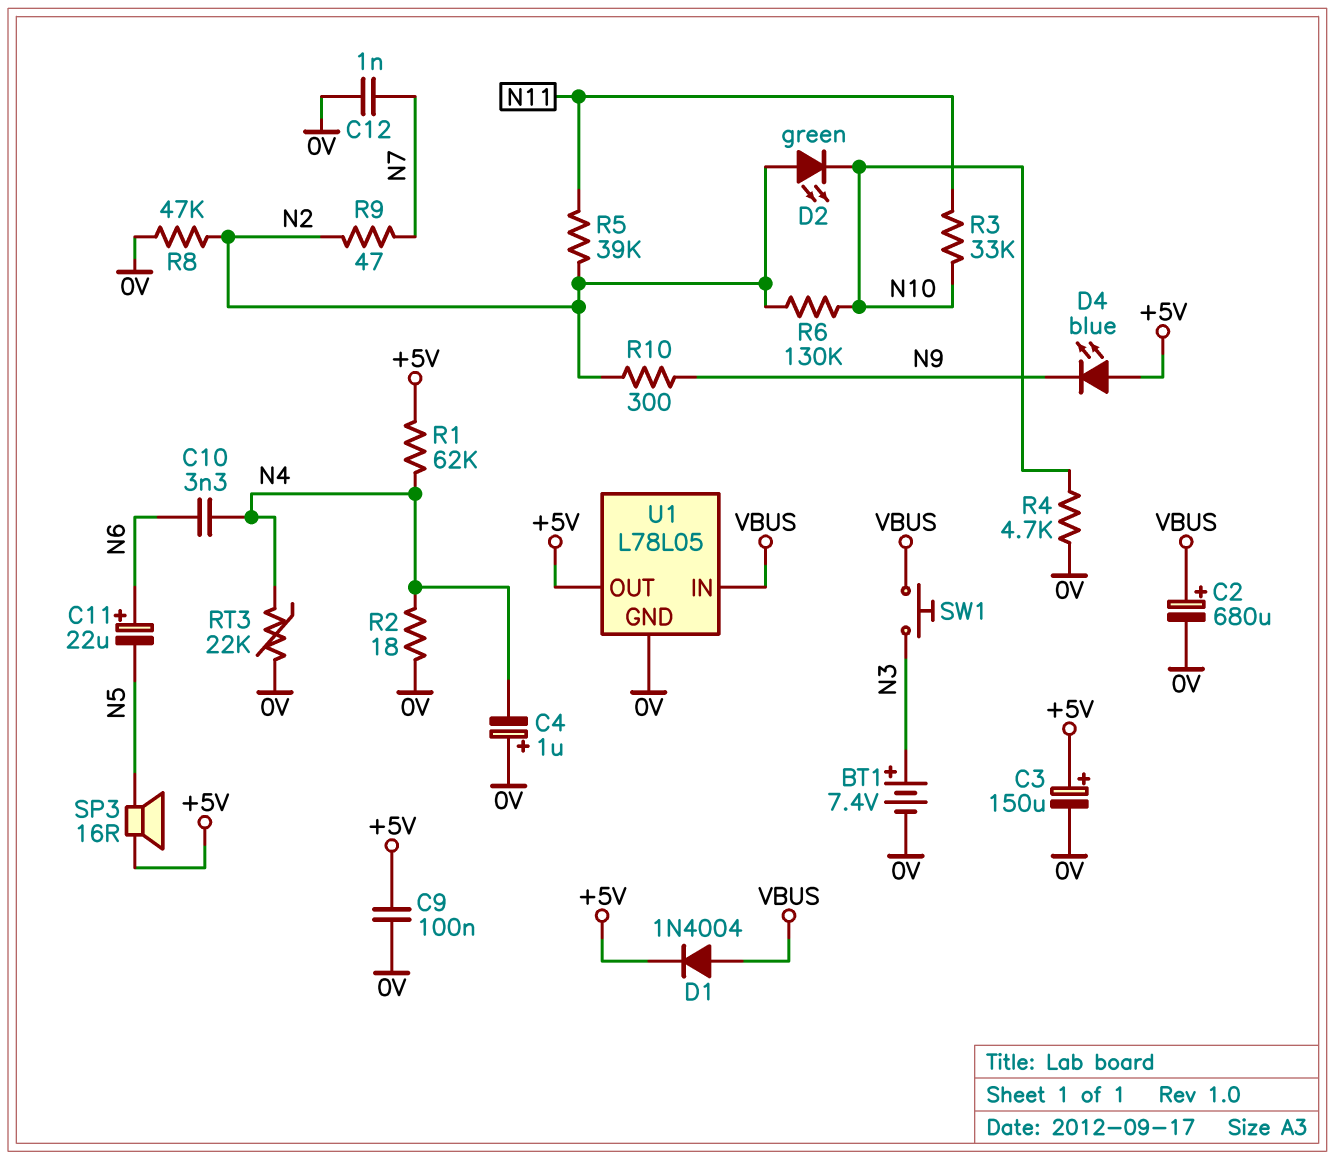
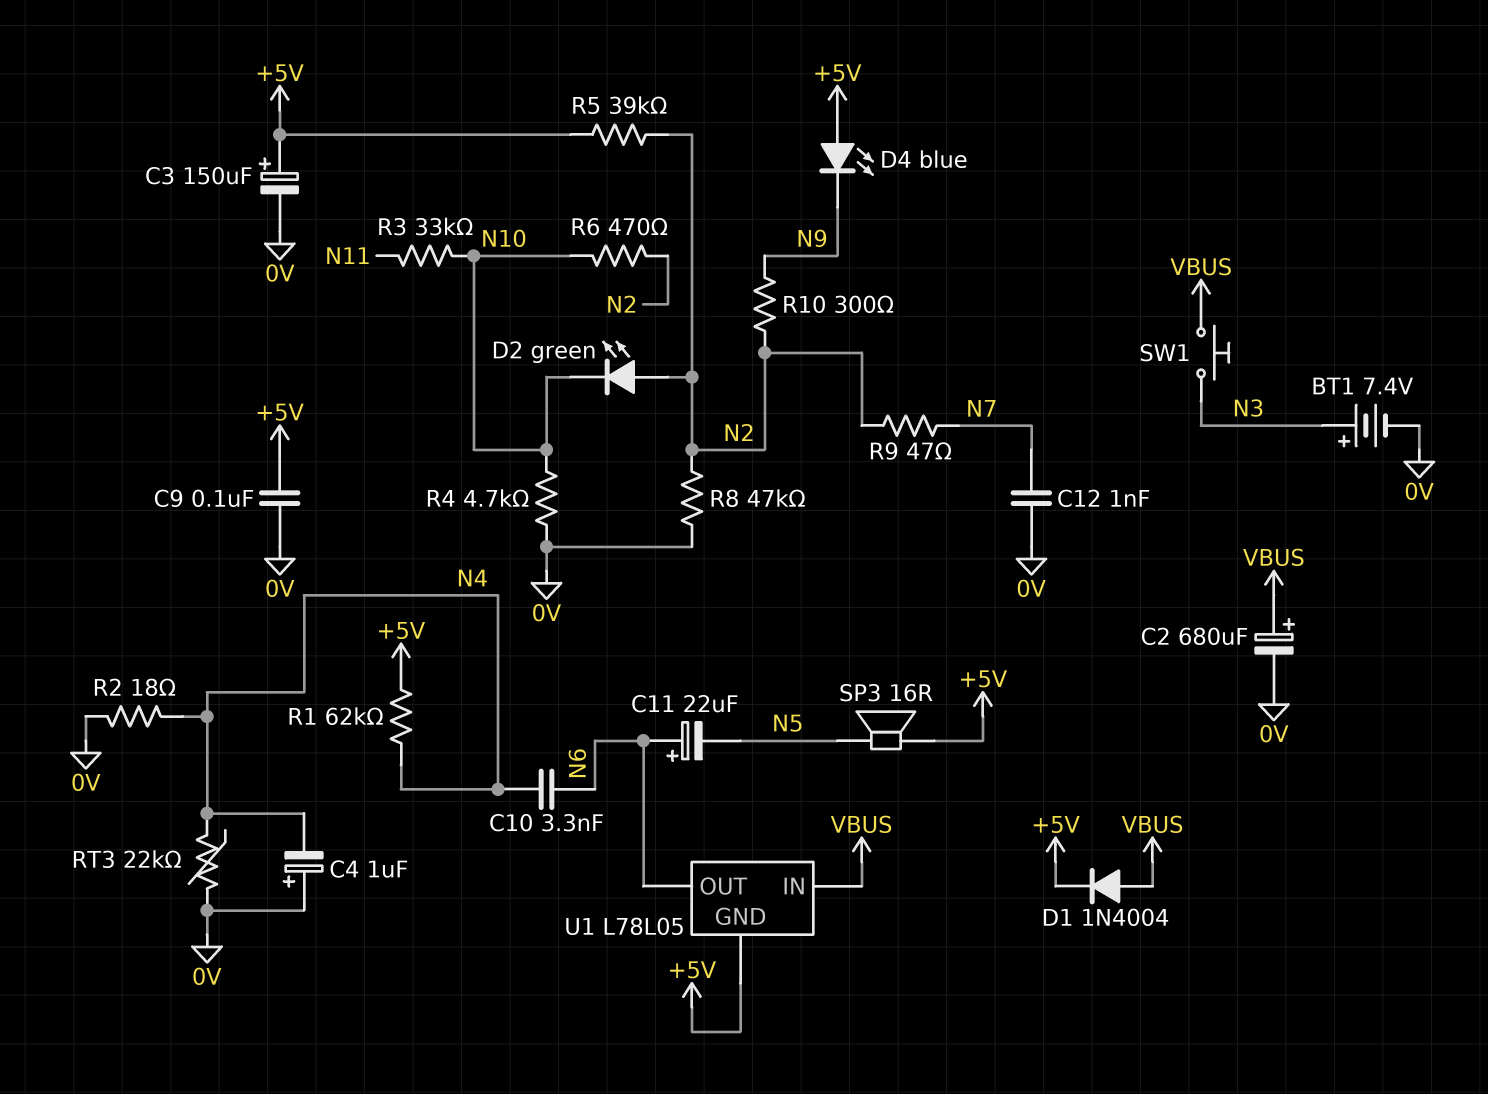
R5: 39k (N2, N11) -> 39k (+5V, N2)
R6: 130k (N2, N10) -> 470 (N2, N10)
U1 pin GND: 0V -> +5V
U1 pin OUT: +5V -> N6

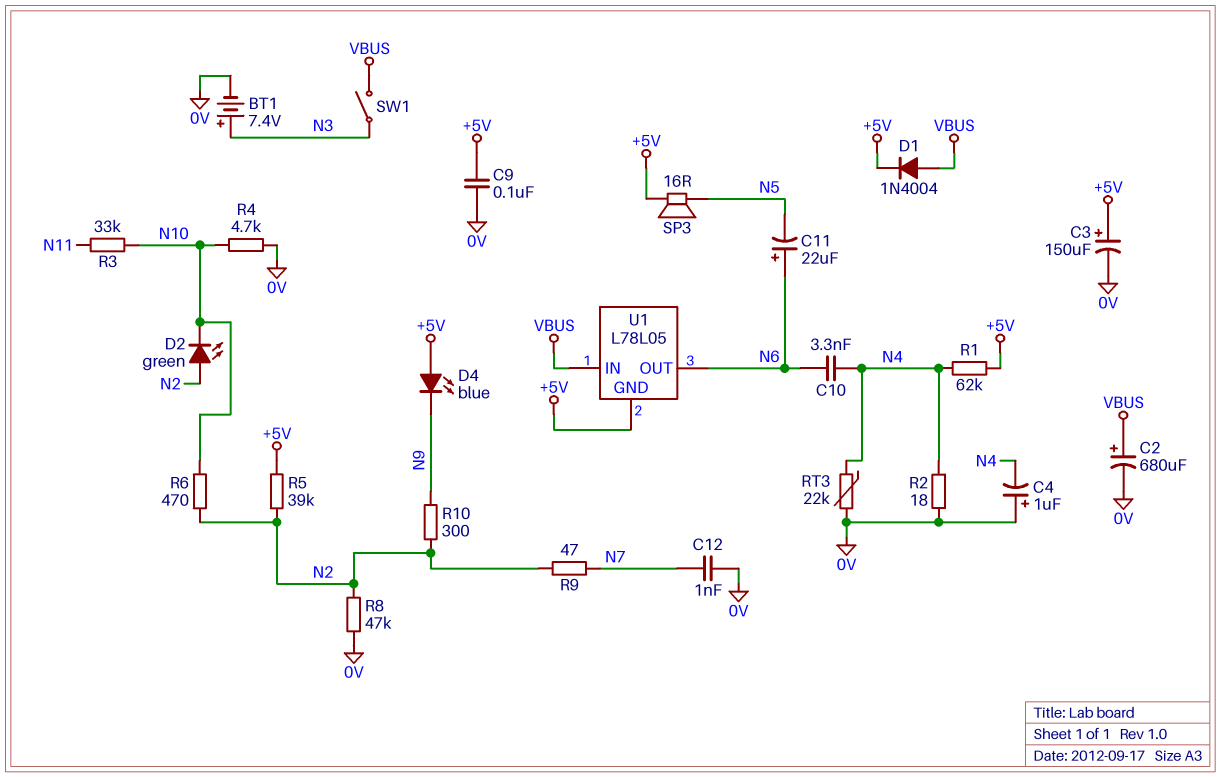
SW1: button (N3, VBUS) -> switch (N3, VBUS)

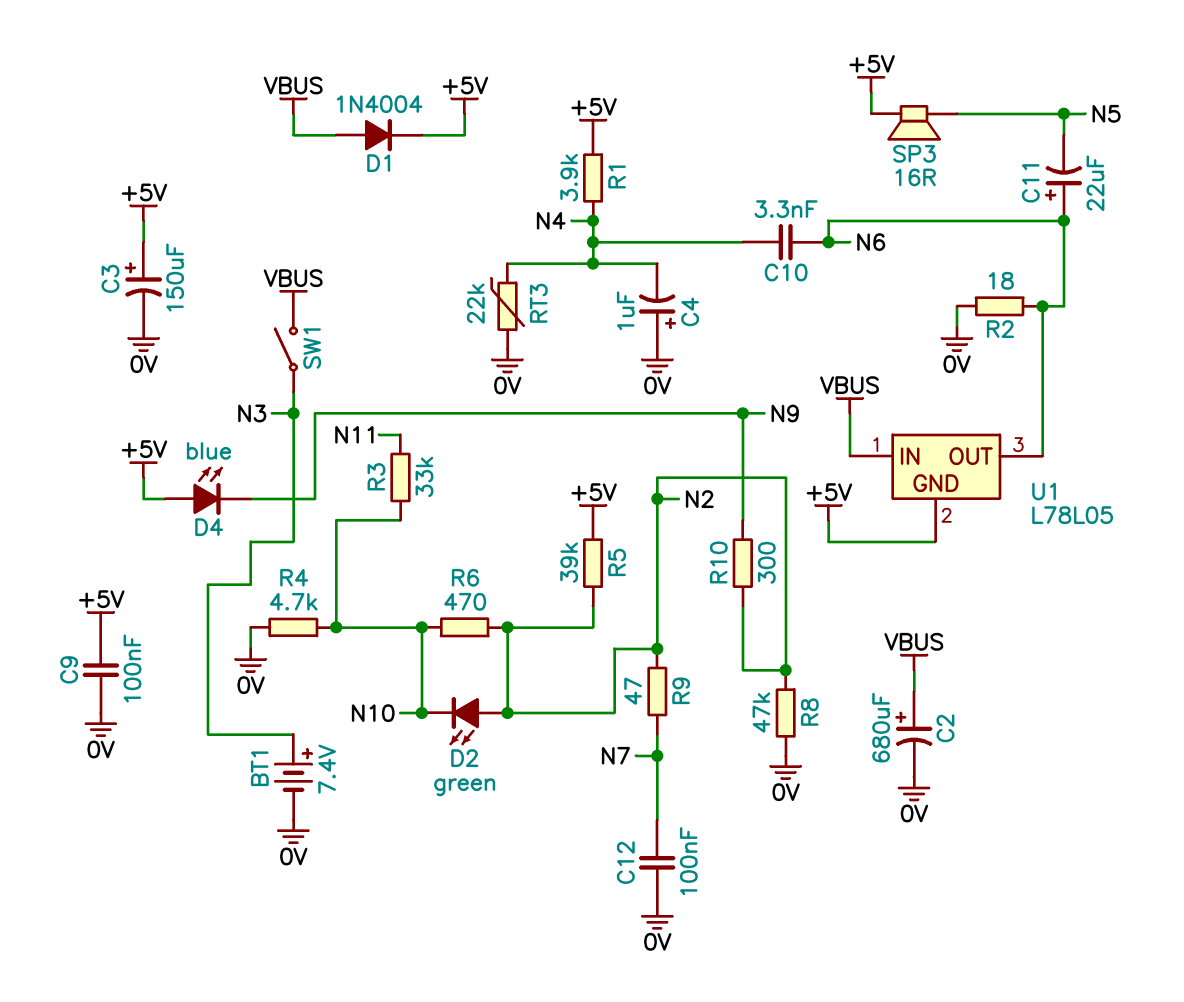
C12: 1nF (0V, N7) -> 100nF (0V, N7)
R1: 62k (+5V, N4) -> 3.9k (+5V, N4)
R2: 18 (0V, N4) -> 18 (0V, N6)

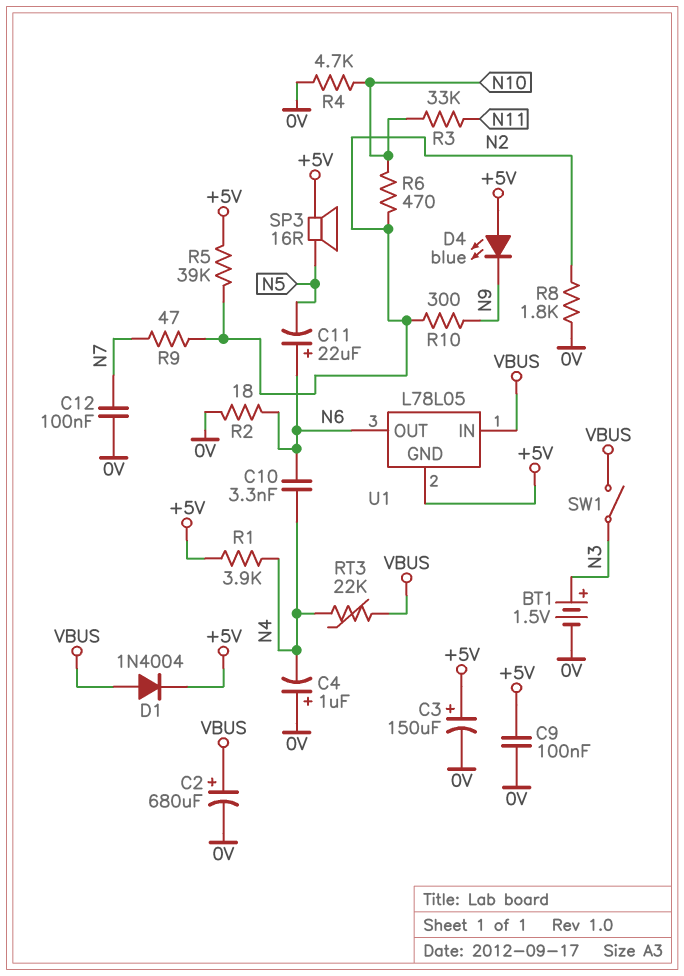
BT1: 7.4V (plus N3, minus 0V) -> 1.5V (plus N3, minus 0V)
D2: LED green (A N2, K N10) -> none
R8: 47k (0V, N2) -> 1.8k (0V, N2)
RT3: 22k (0V, N4) -> 22k (N4, VBUS)

